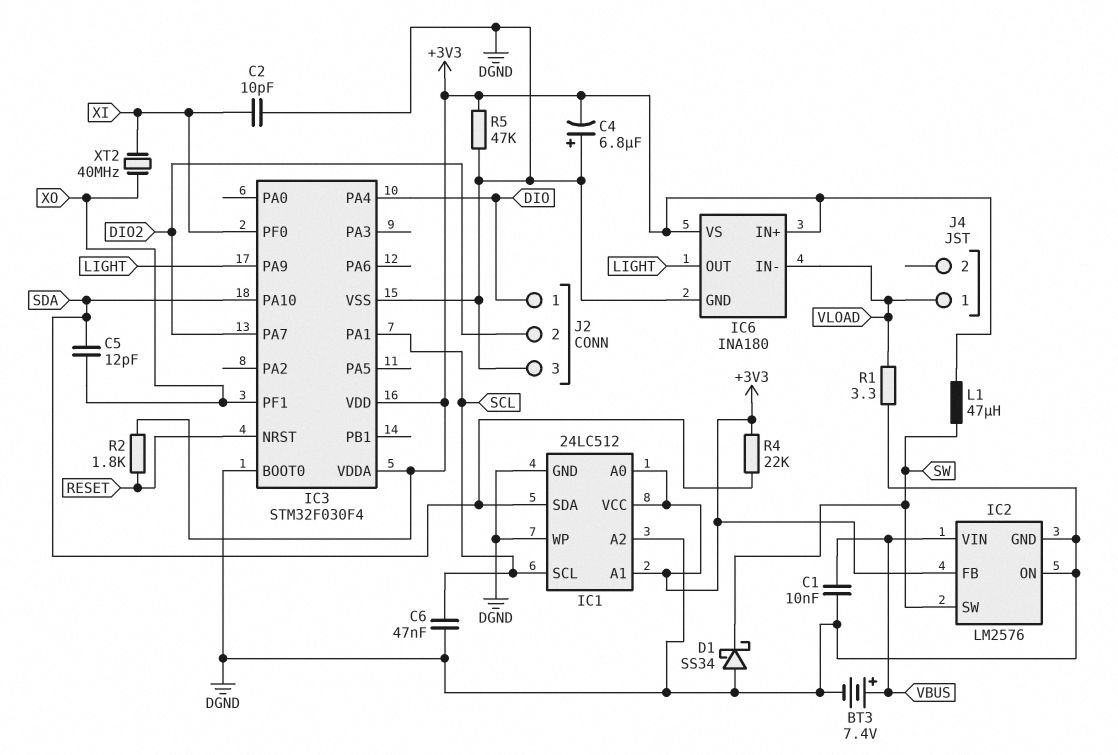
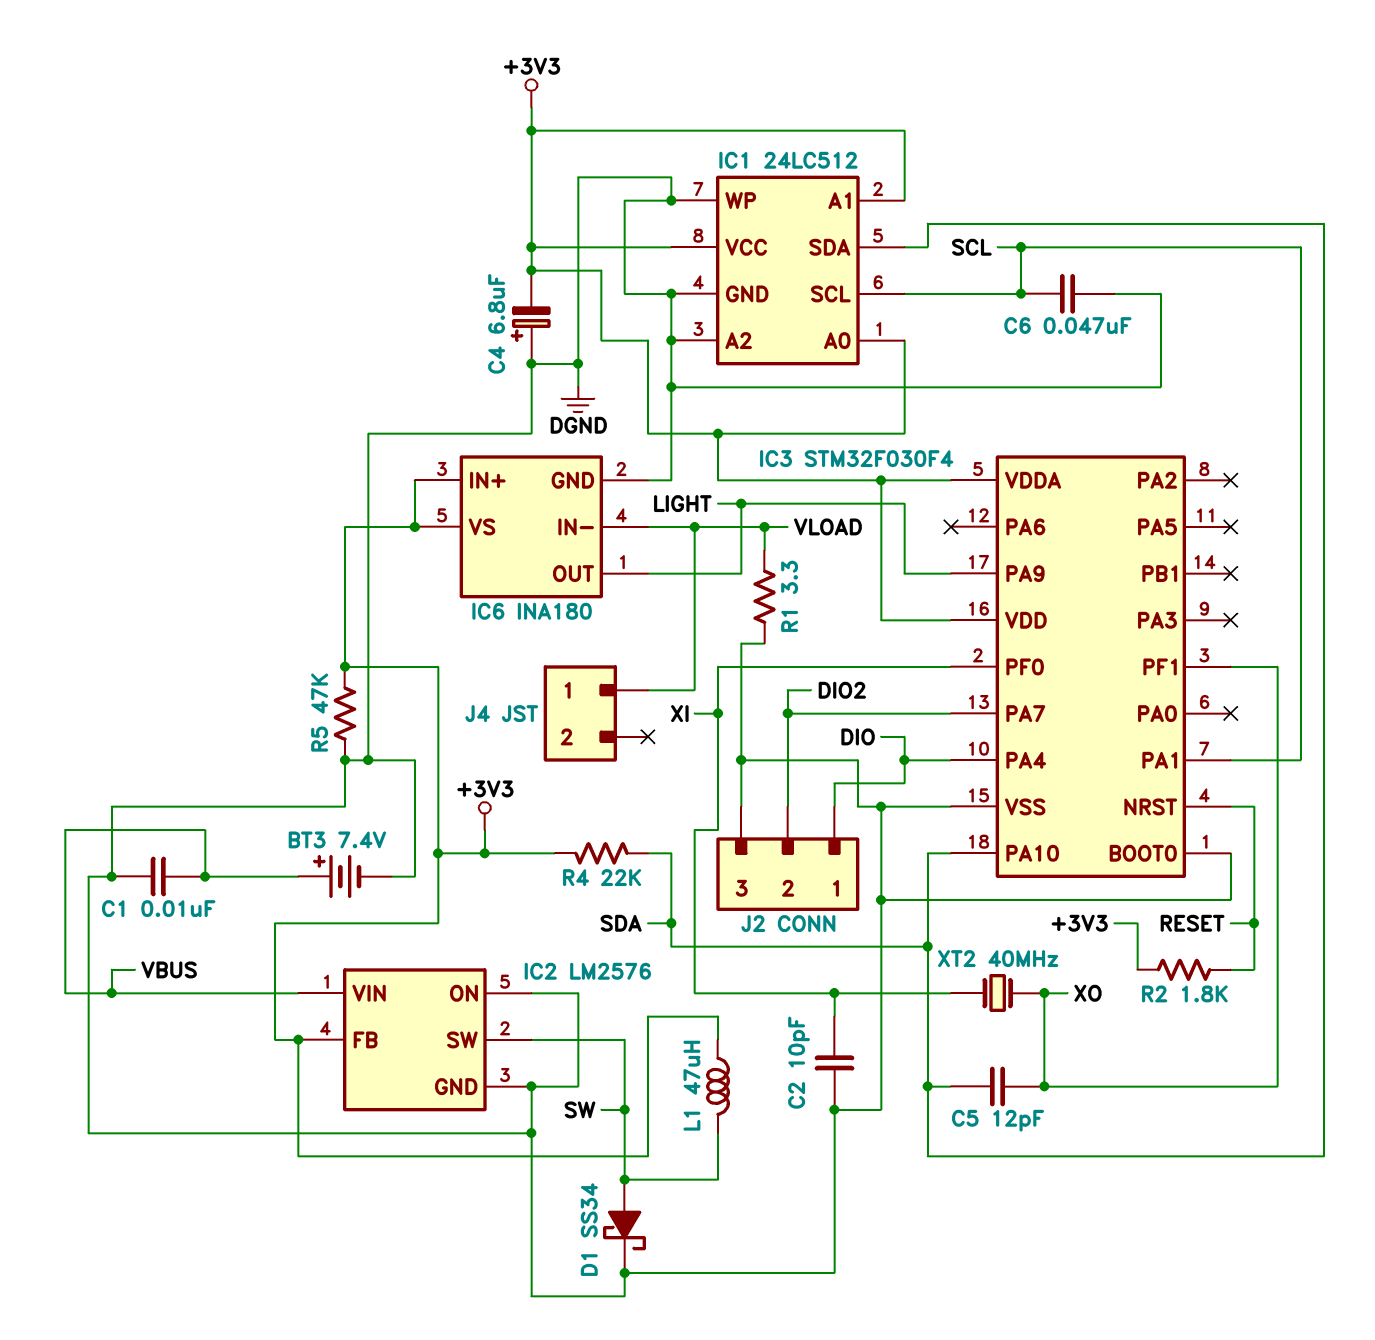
D1: schottky SS34 (A DGND, K SW) -> schottky SS34 (A SW, K DGND)

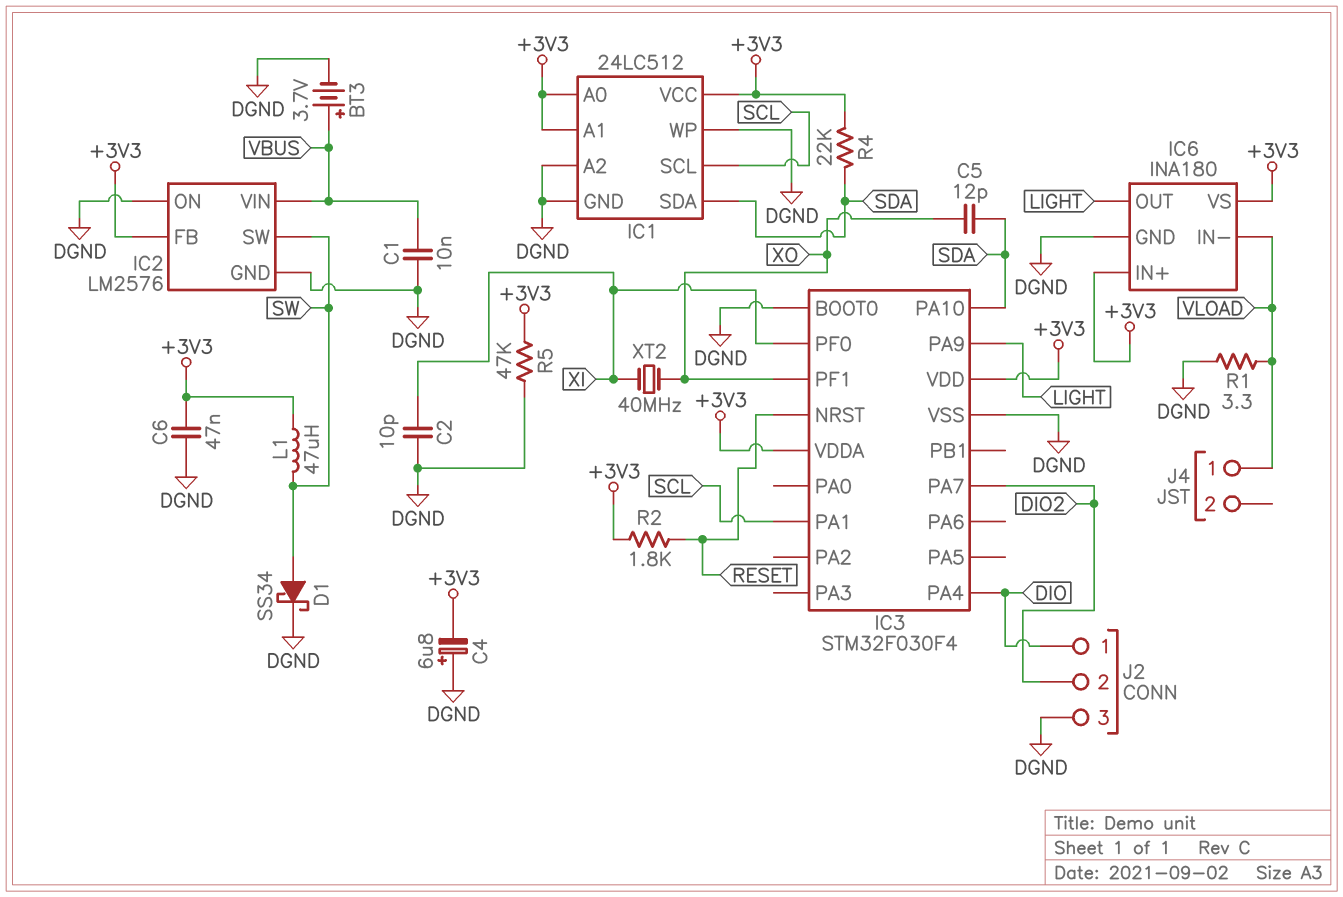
BT3: 7.4V (plus VBUS, minus DGND) -> 3.7V (plus VBUS, minus DGND)
C6: 47nF (DGND, SCL) -> 47nF (+3V3, DGND)

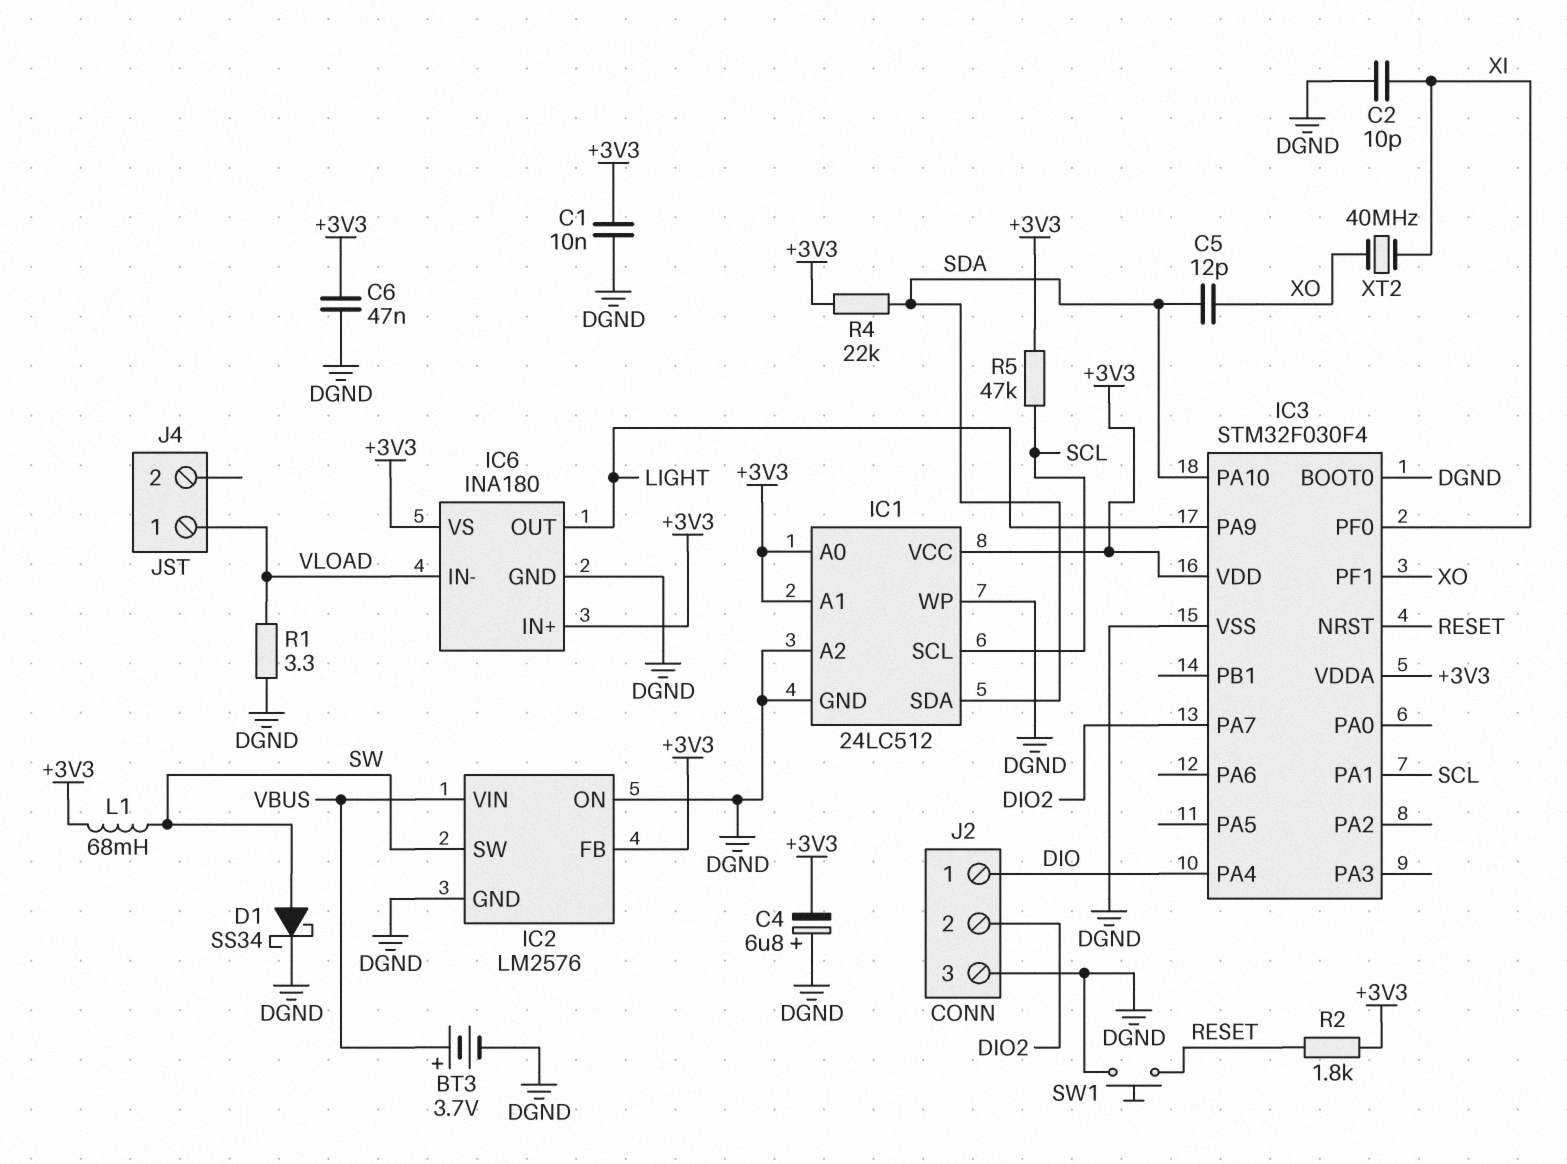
C1: 10nF (DGND, VBUS) -> 10nF (+3V3, DGND)
L1: 47uH (+3V3, SW) -> 68mH (+3V3, SW)
R5: 47k (+3V3, DGND) -> 47k (+3V3, SCL)
SW1: none -> button (DGND, RESET)

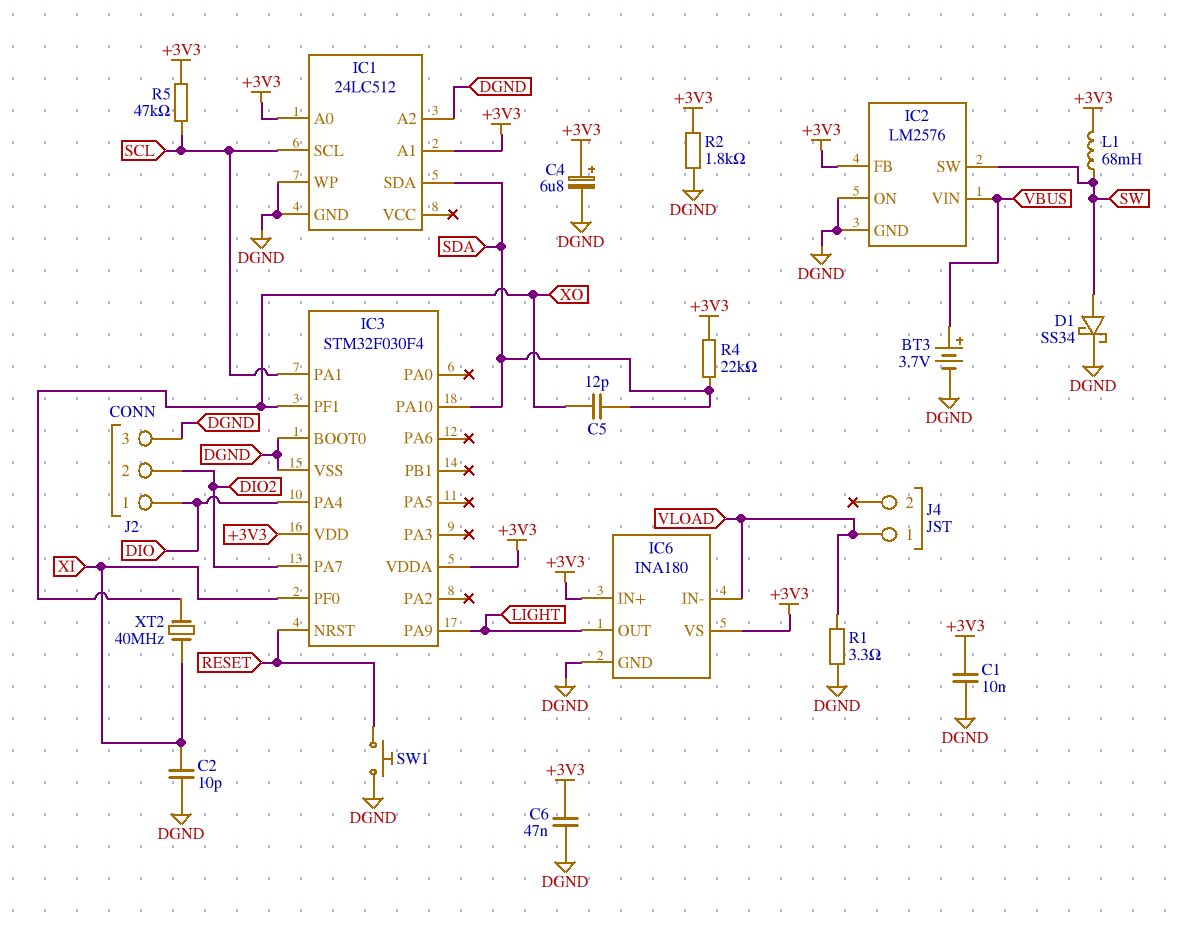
C4: 6.8uF (plus DGND, minus +3V3) -> 6.8uF (plus +3V3, minus DGND)
IC1 pin VCC: +3V3 -> none
R2: 1.8k (+3V3, RESET) -> 1.8k (+3V3, DGND)

